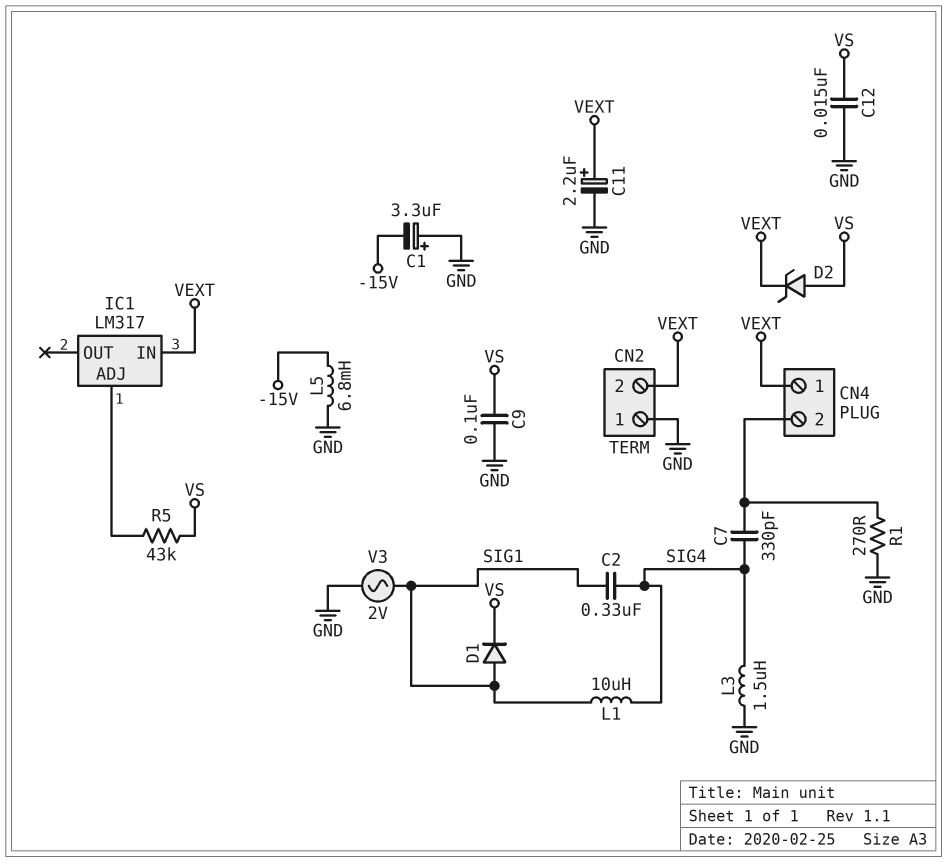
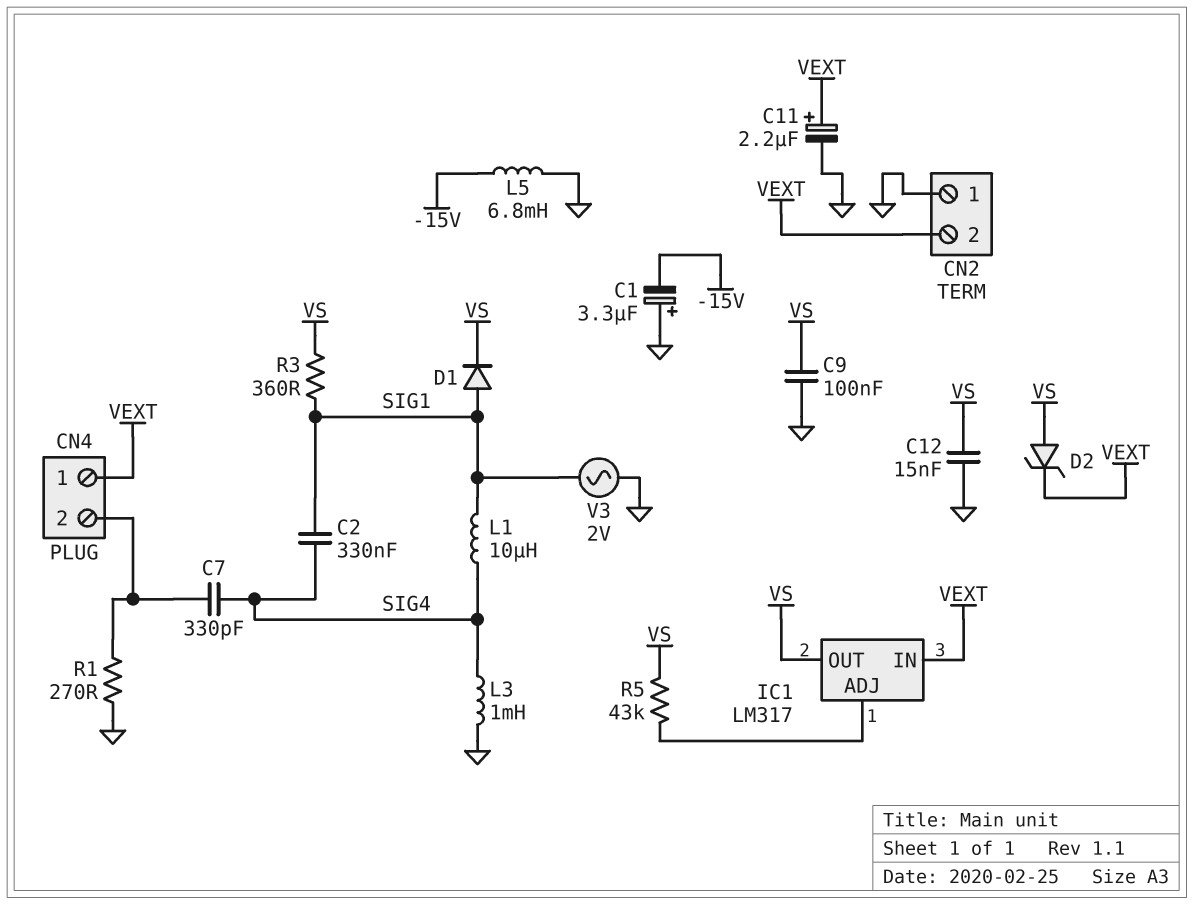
IC1 pin OUT: none -> VS
L3: 1.5uH (GND, SIG4) -> 1mH (GND, SIG4)
R3: none -> 360 (SIG1, VS)

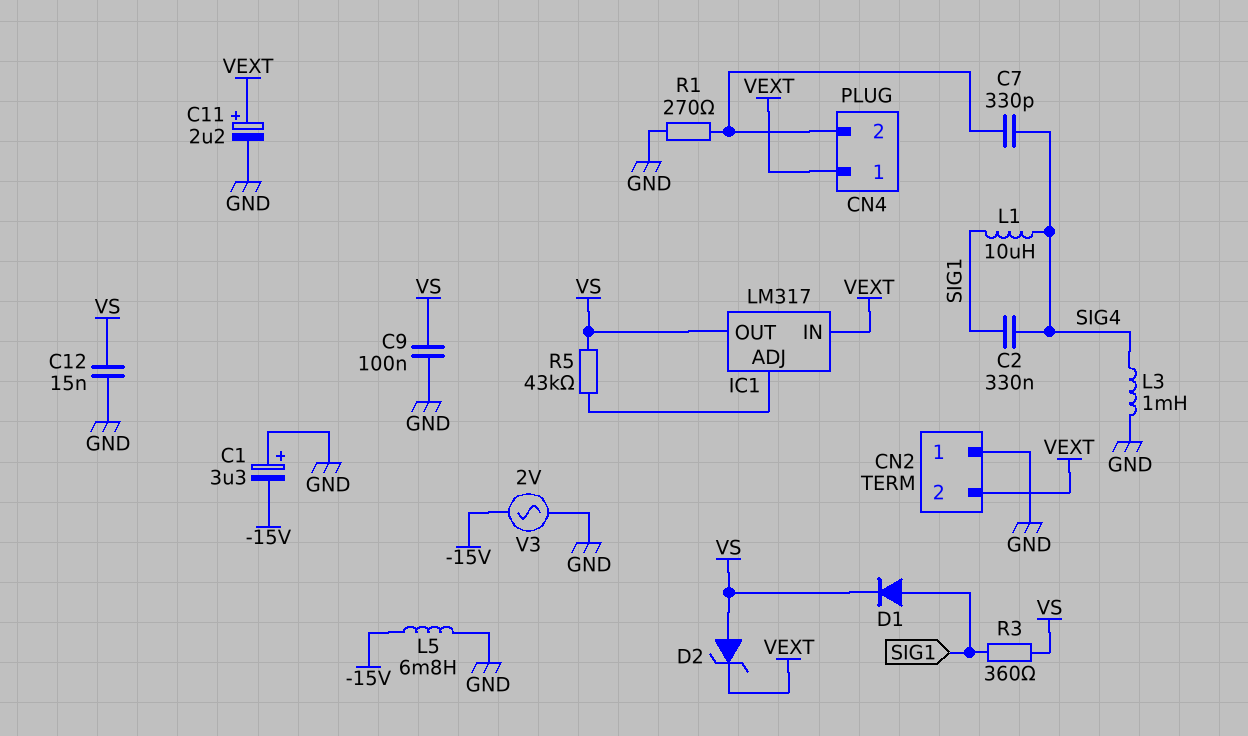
V3: AC 2V (GND, SIG1) -> AC 2V (-15V, GND)

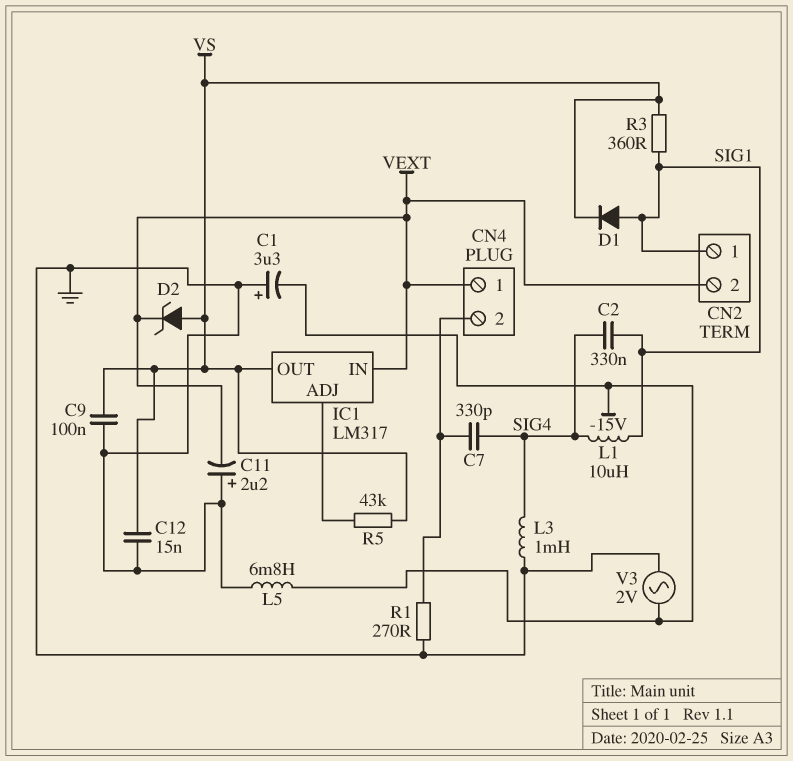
C11: 2.2uF (plus VEXT, minus GND) -> 2.2uF (plus GND, minus VEXT)
CN2 pin 1: GND -> SIG1

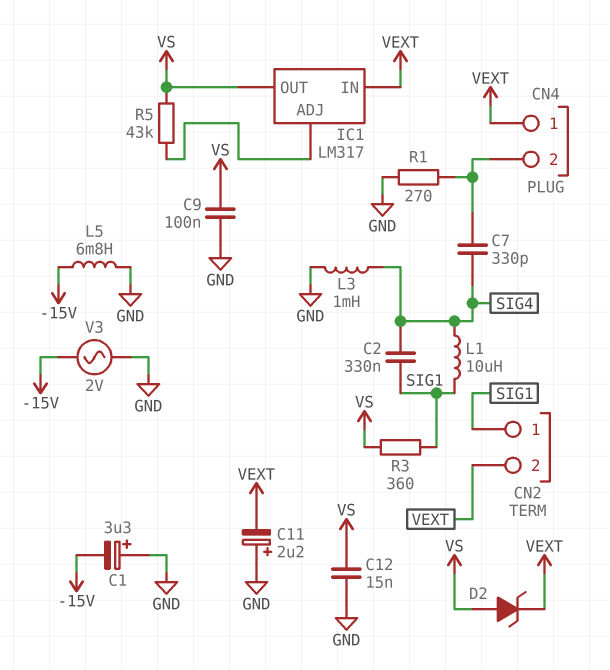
D1: diode (A SIG1, K VS) -> none

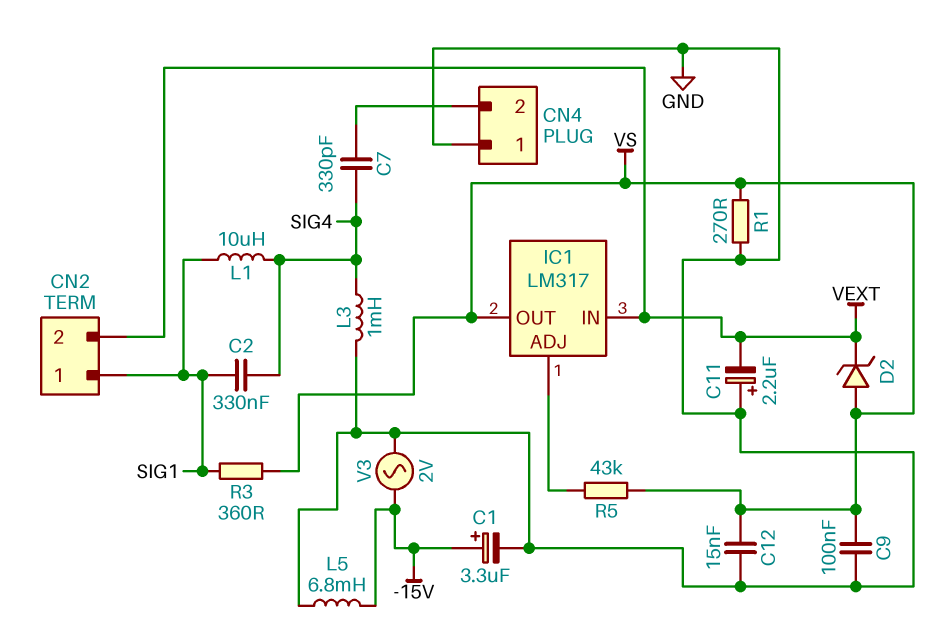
C1: 3.3uF (plus GND, minus -15V) -> 3.3uF (plus -15V, minus GND)
CN4 pin 1: VEXT -> GND
R1: 270 (CN4/2, GND) -> 270 (GND, VS)

